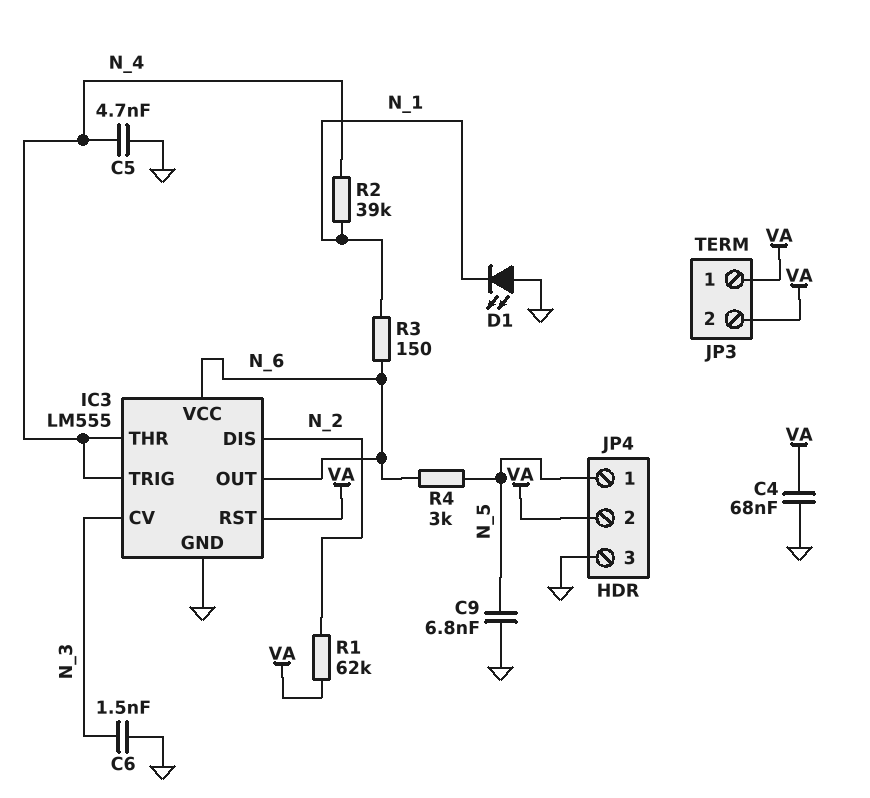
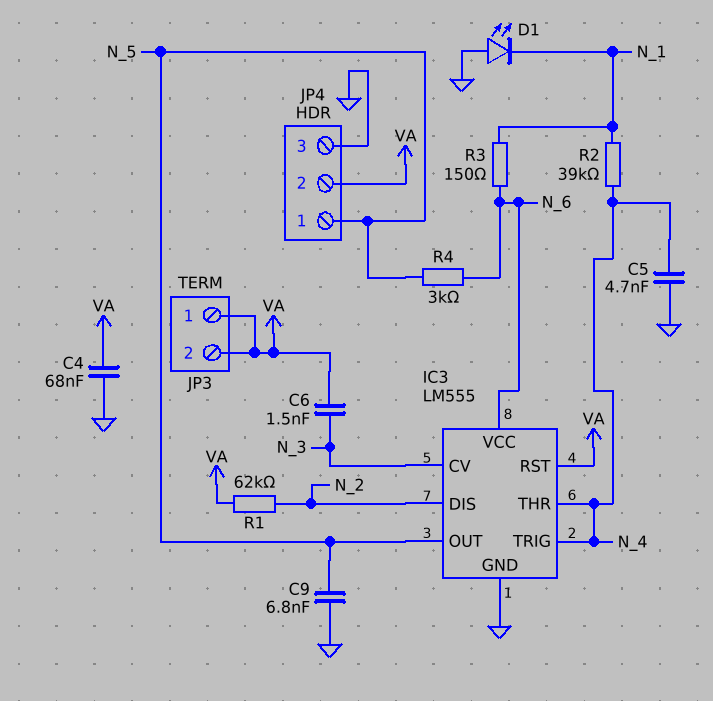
C6: 1.5nF (GND, N_3) -> 1.5nF (N_3, VA)
IC3 pin OUT: N_6 -> N_5

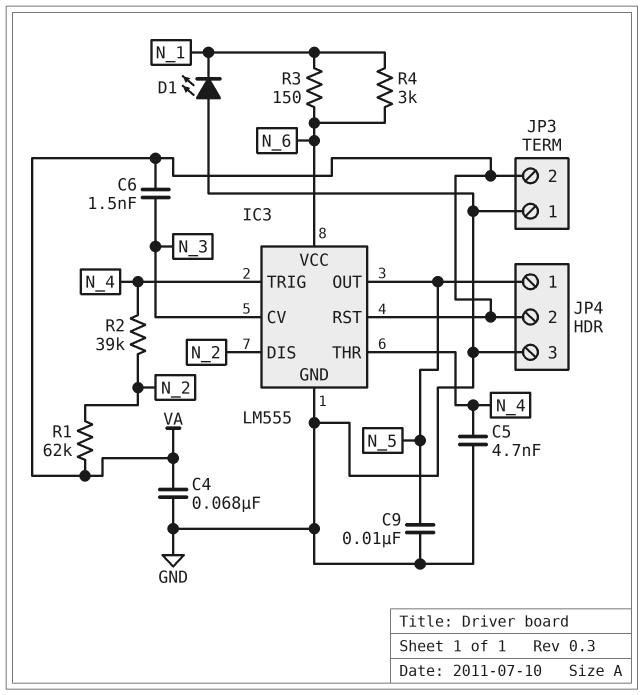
C9: 6.8nF (GND, N_5) -> 10nF (GND, N_5)
JP3 pin 1: VA -> GND
R2: 39k (N_1, N_4) -> 39k (N_2, N_4)
R4: 3k (N_5, N_6) -> 3k (N_1, N_6)

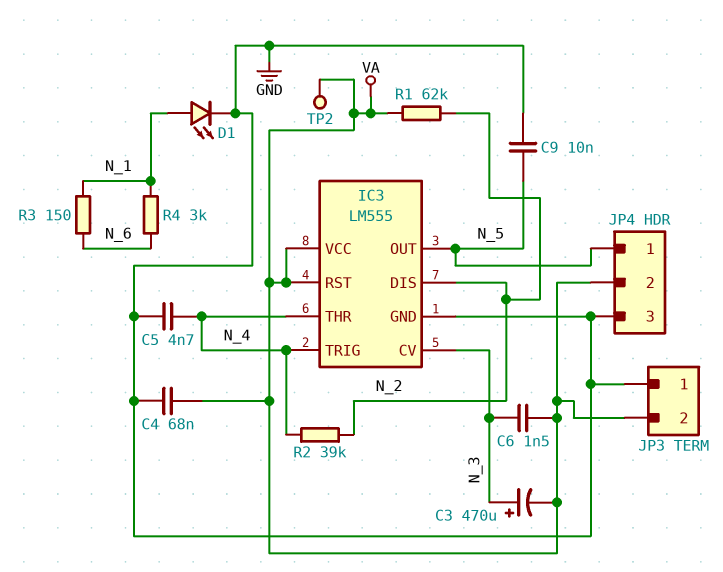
C3: none -> 470uF (plus N_3, minus VA)
D1: LED (A GND, K N_1) -> LED (A N_1, K GND)
IC3 pin VCC: N_6 -> VA
TP2: none -> test point (VA)

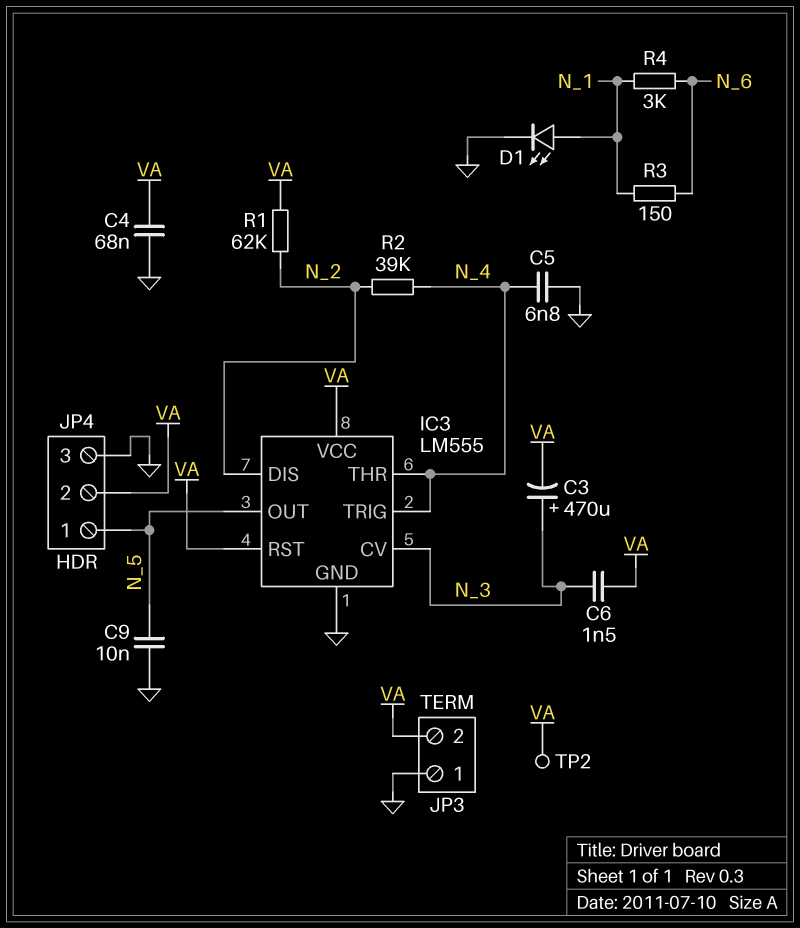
C5: 4.7nF (GND, N_4) -> 6.8nF (GND, N_4)

